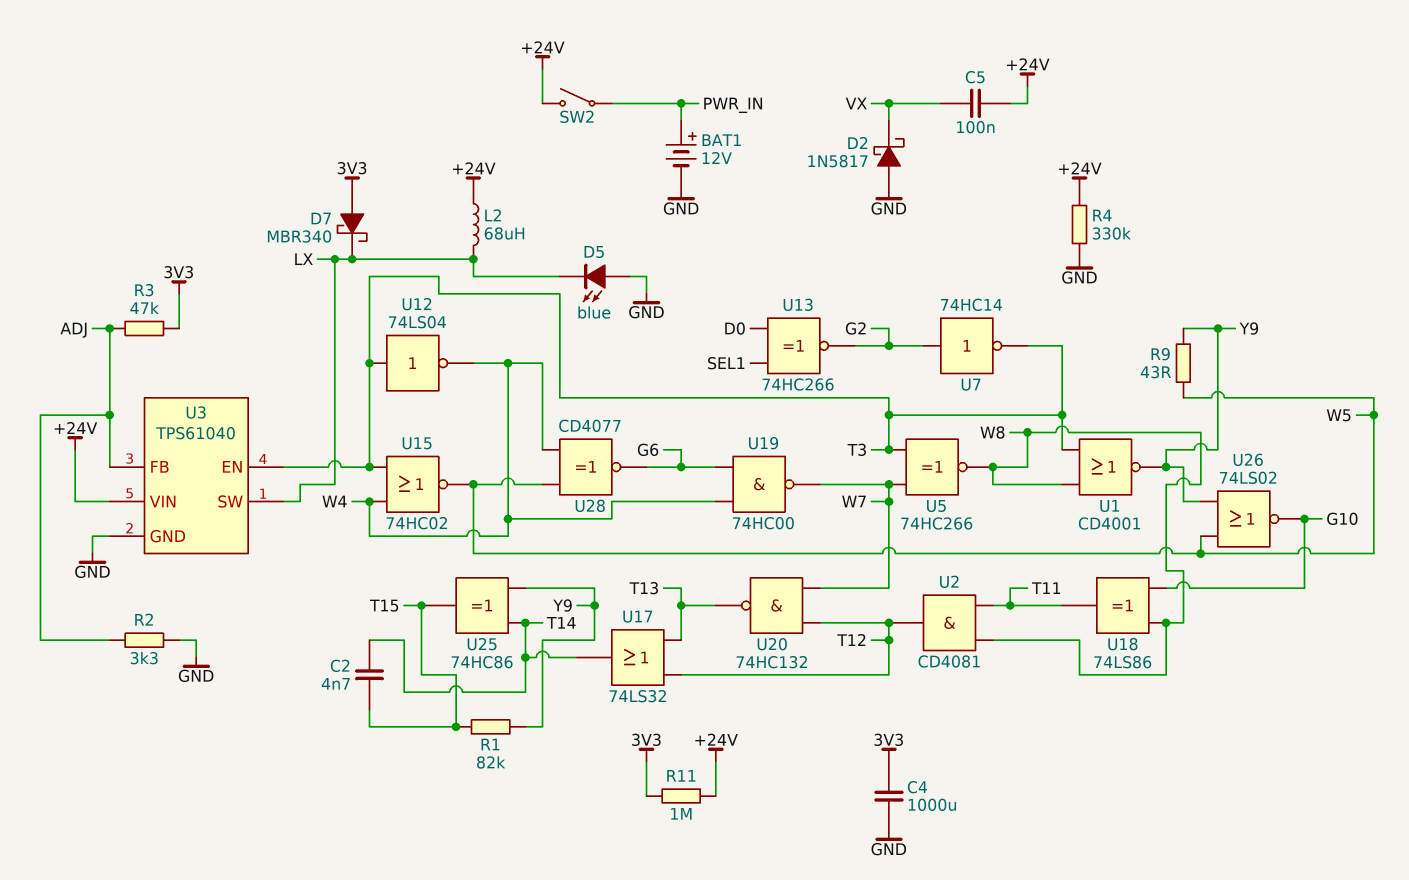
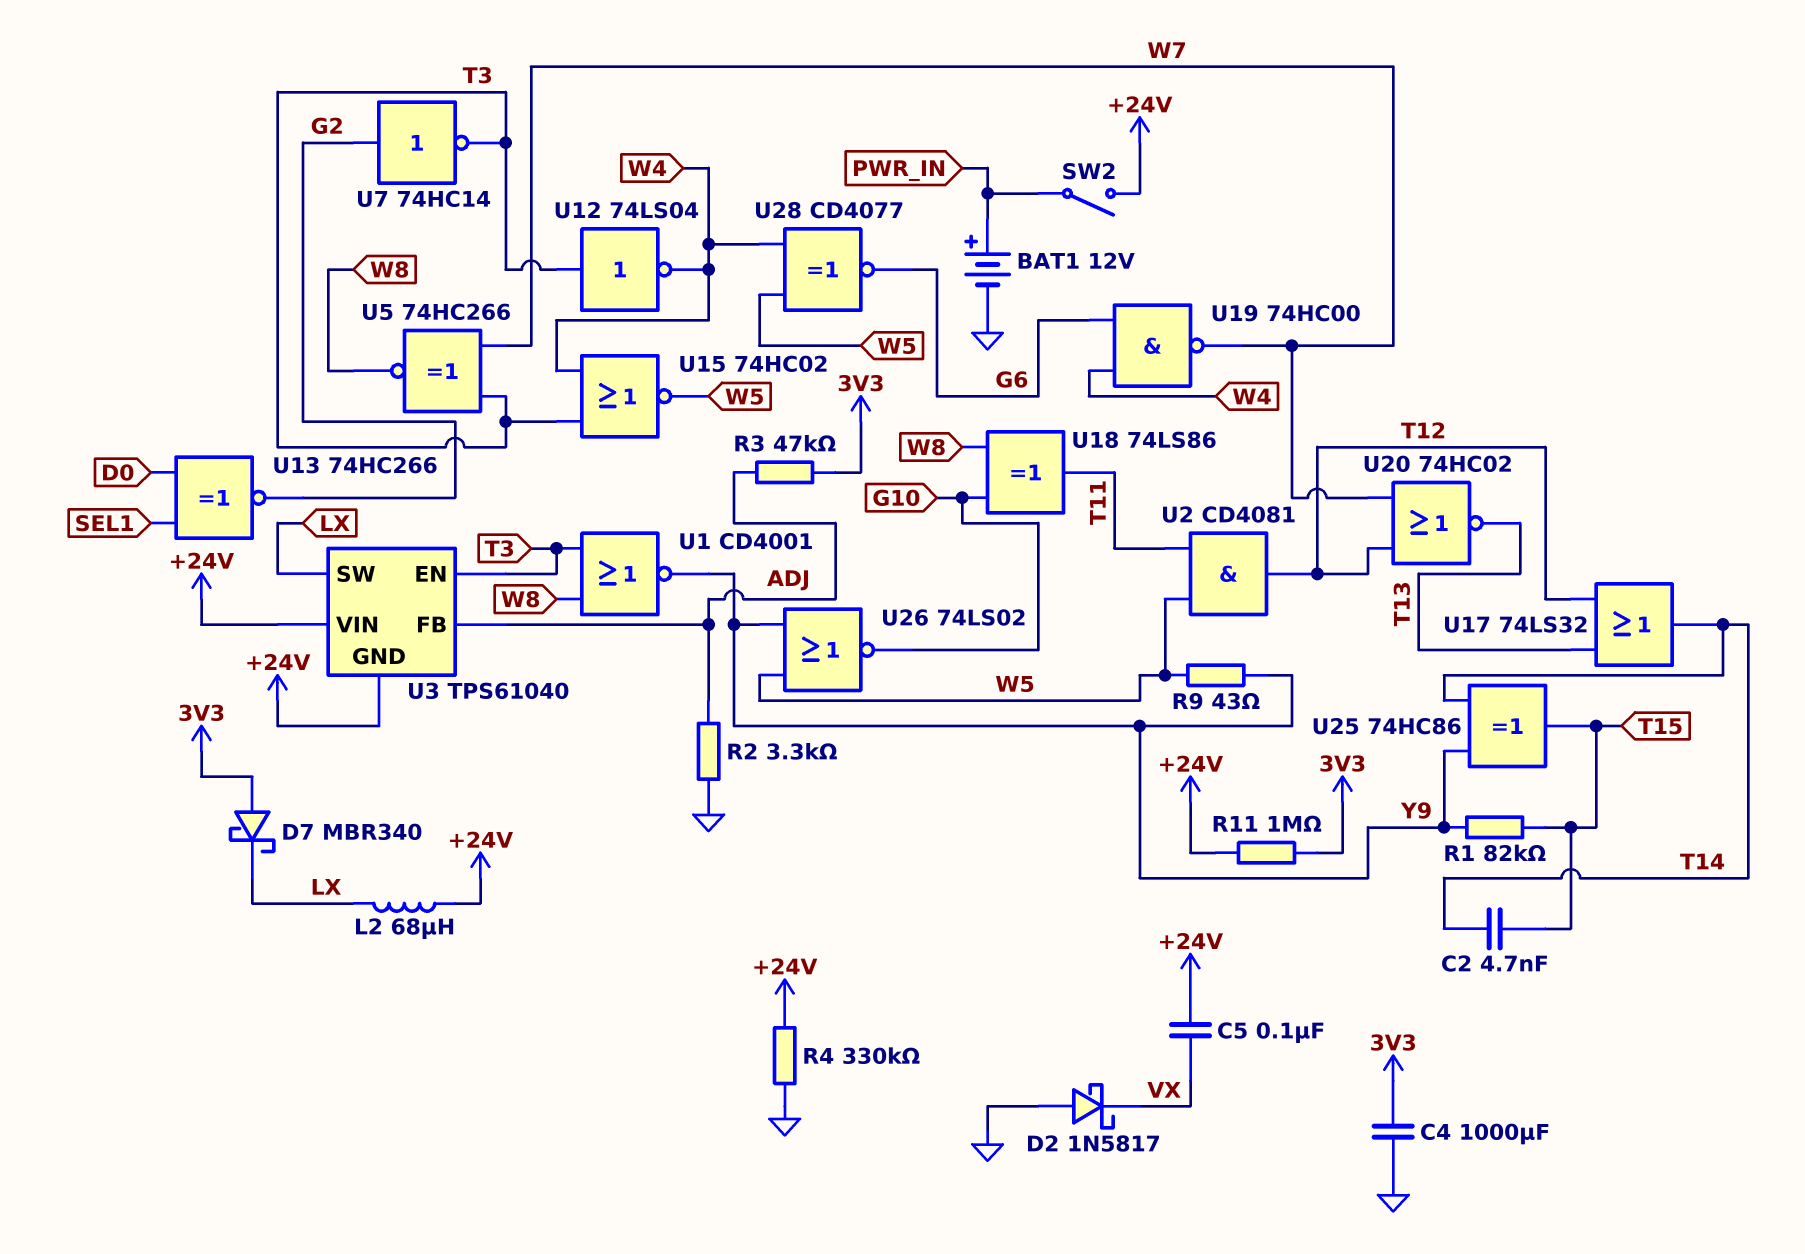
D5: LED blue (A GND, K LX) -> none
U2: AND CD4081 (in T11, in W8, out T12) -> AND CD4081 (in T11, in W5, out T12)
U3 pin GND: GND -> +24V
U20: NAND 74HC132 (in T12, in W7, out T13) -> NOR 74HC02 (in T12, in W7, out T13)

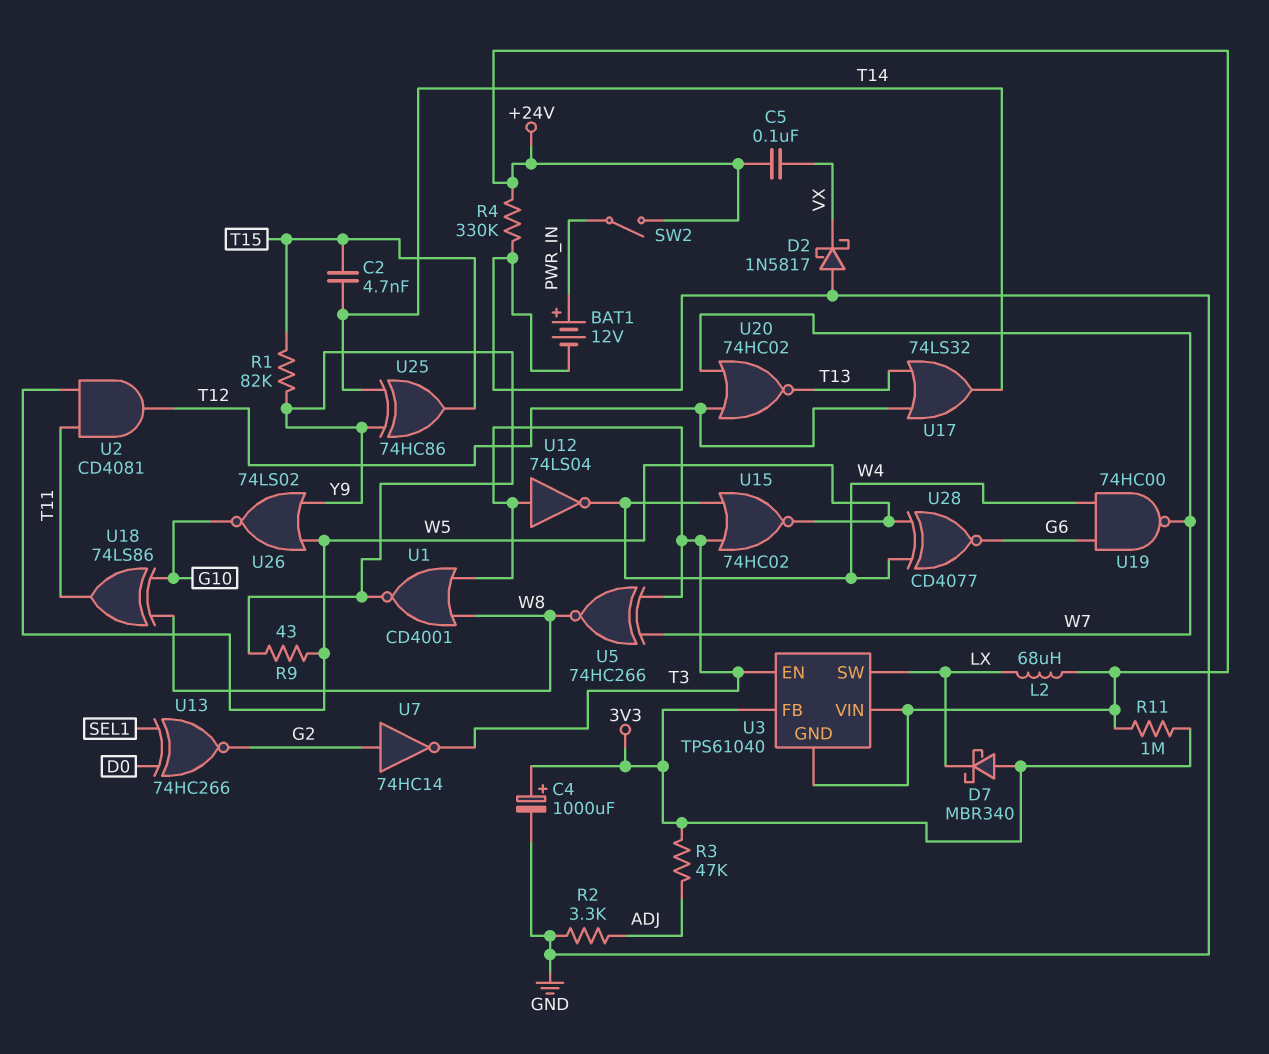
C4: 1000uF (3V3, GND) -> 1000uF (plus 3V3, minus GND)
U3 pin FB: ADJ -> 3V3

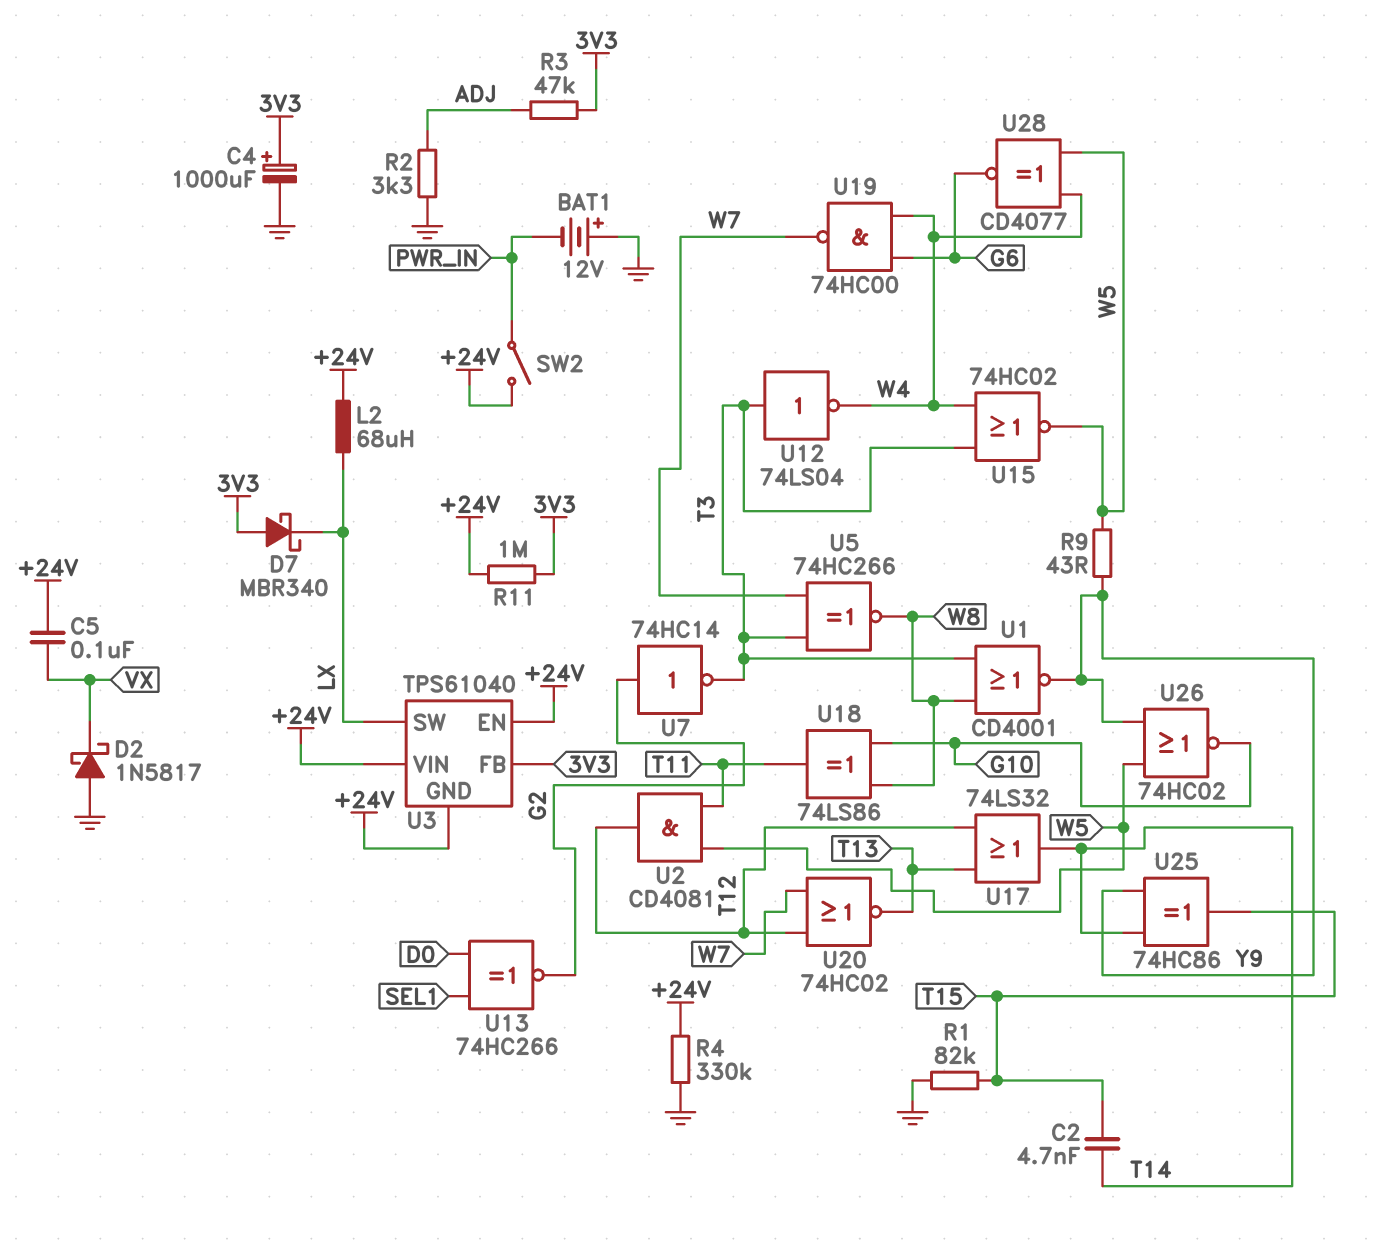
BAT1: 12V (plus PWR_IN, minus GND) -> 12V (plus GND, minus PWR_IN)
R1: 82k (T15, Y9) -> 82k (GND, T15)
U3 pin EN: T3 -> +24V
U26: NOR 74LS02 (in W5, in Y9, out G10) -> NOR 74HC02 (in W5, in Y9, out G10)

